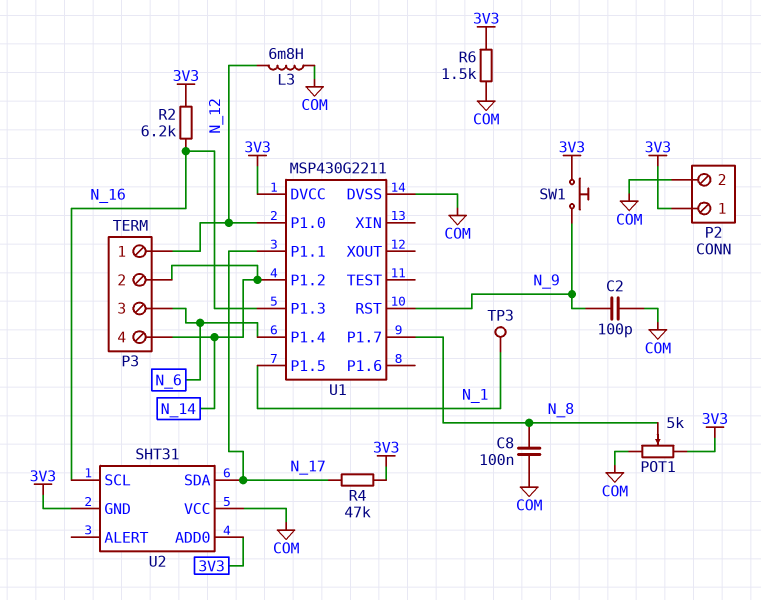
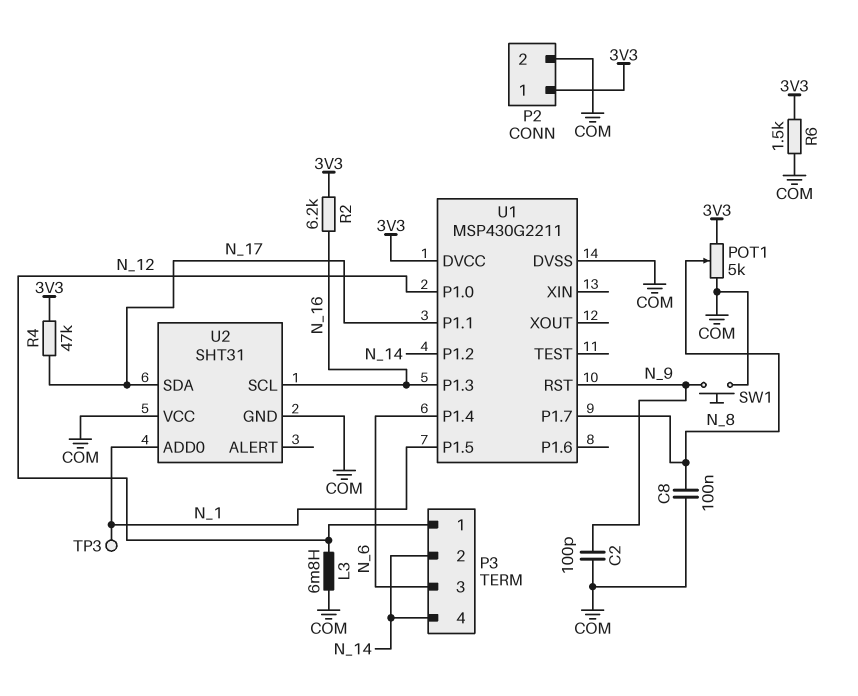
SW1: button (3V3, N_9) -> button (COM, N_9)
U2 pin ADD0: 3V3 -> N_1
U2 pin GND: 3V3 -> COM

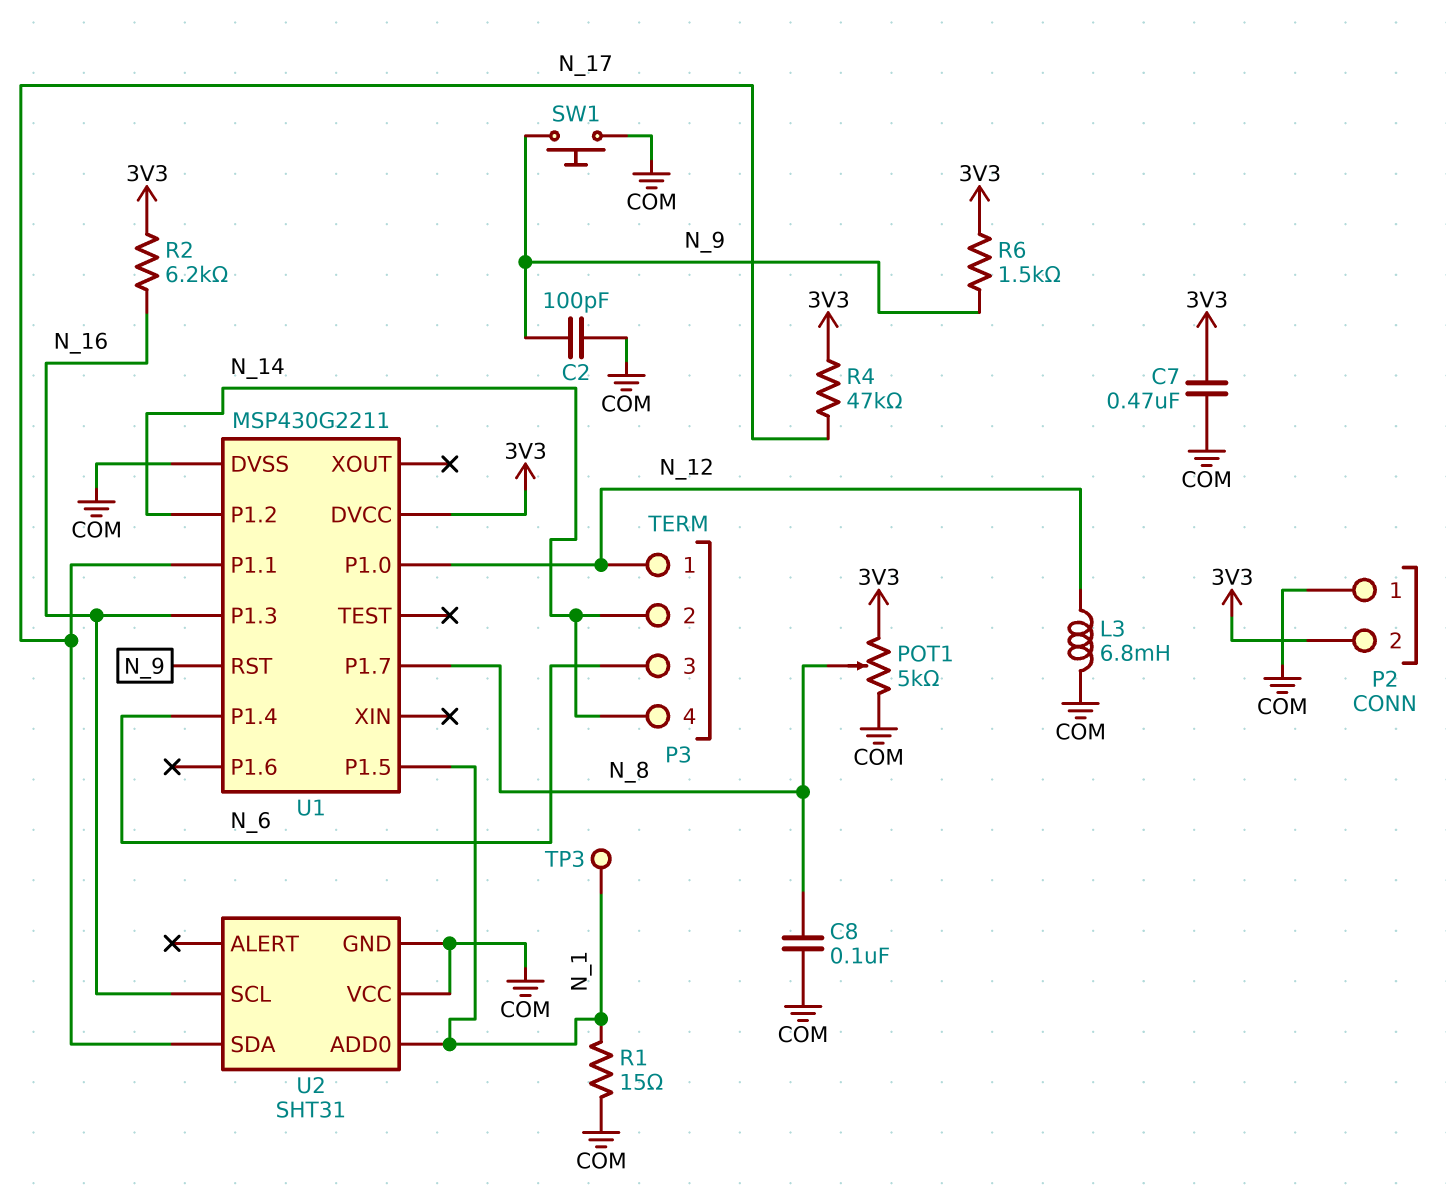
C7: none -> 470nF (3V3, COM)
P2 pin 1: 3V3 -> COM
P2 pin 2: COM -> 3V3
R1: none -> 15 (COM, N_1)
R6: 1.5k (3V3, COM) -> 1.5k (3V3, N_9)

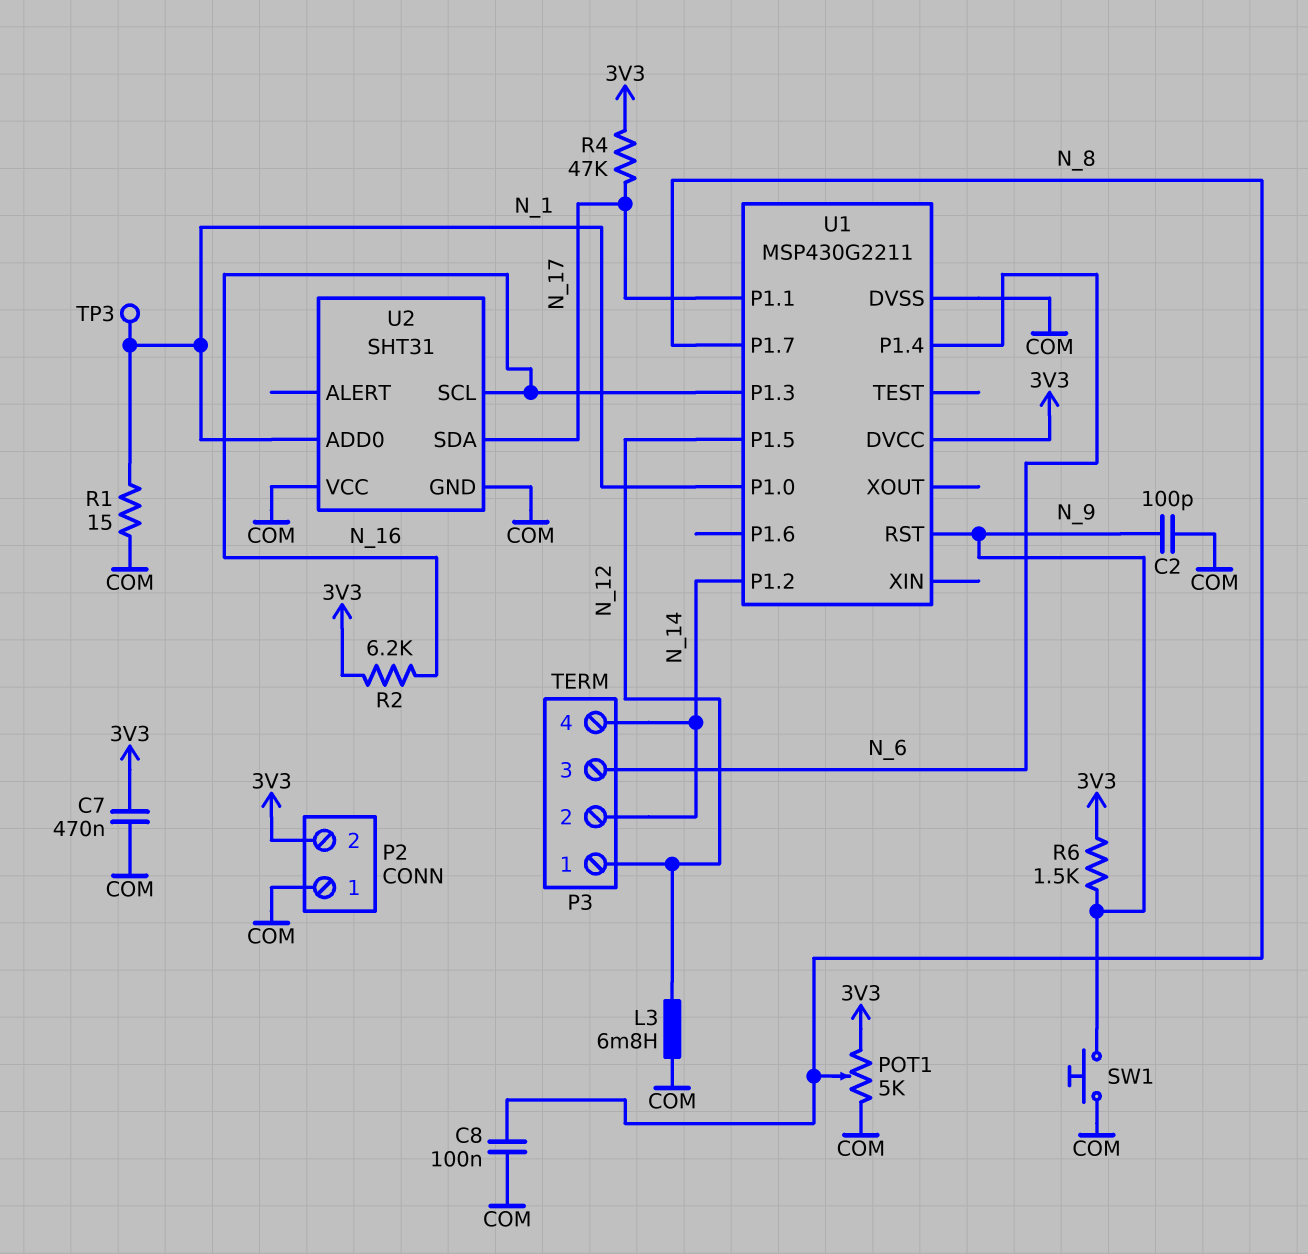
U1 pin P1.0: N_12 -> N_1
U1 pin P1.5: N_1 -> N_12

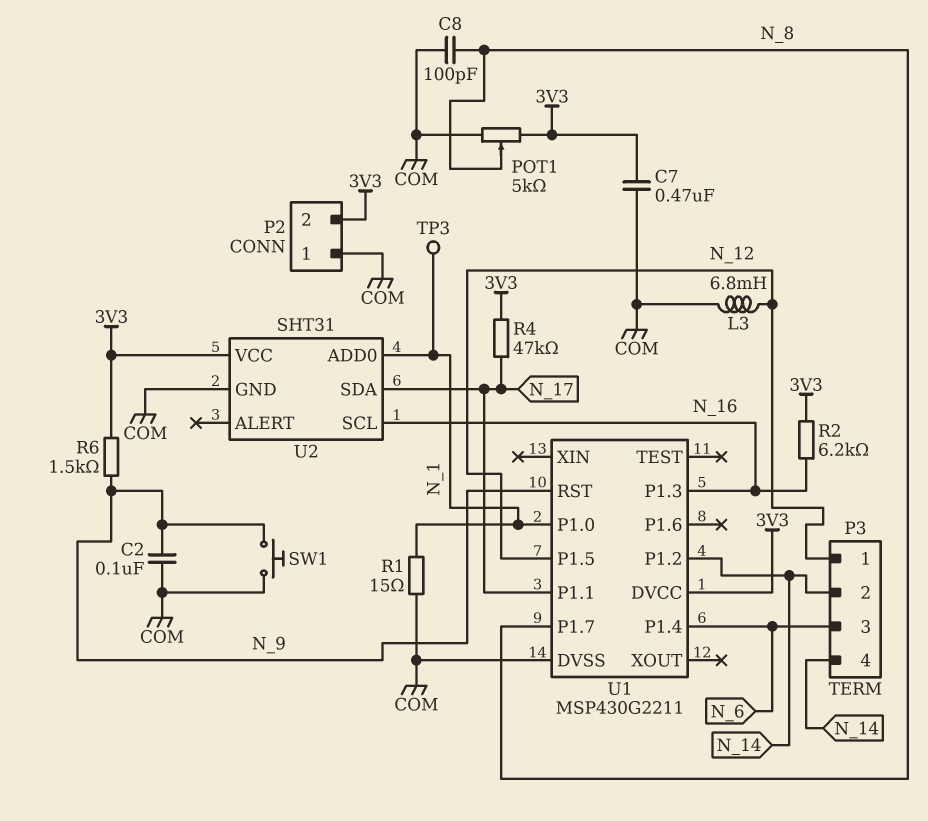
C2: 100pF (COM, N_9) -> 100nF (COM, N_9)
C8: 100nF (COM, N_8) -> 100pF (COM, N_8)
U2 pin VCC: COM -> 3V3

